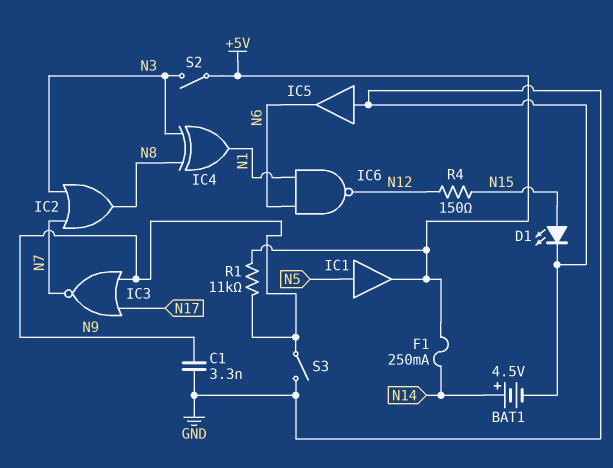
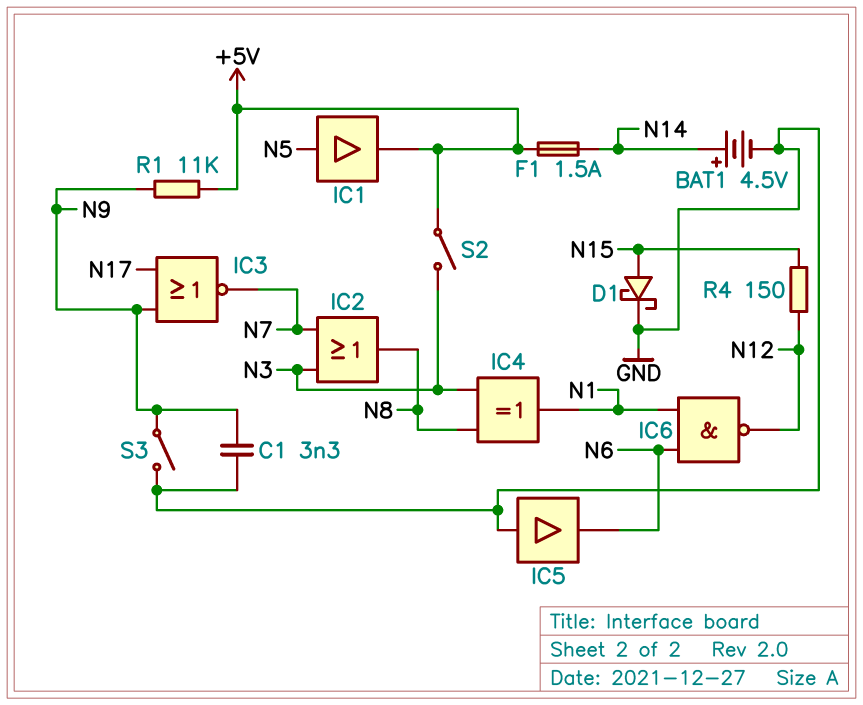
D1: LED (A N15, K GND) -> schottky (A N15, K GND)
F1: 250mA (+5V, N14) -> 1.5A (+5V, N14)

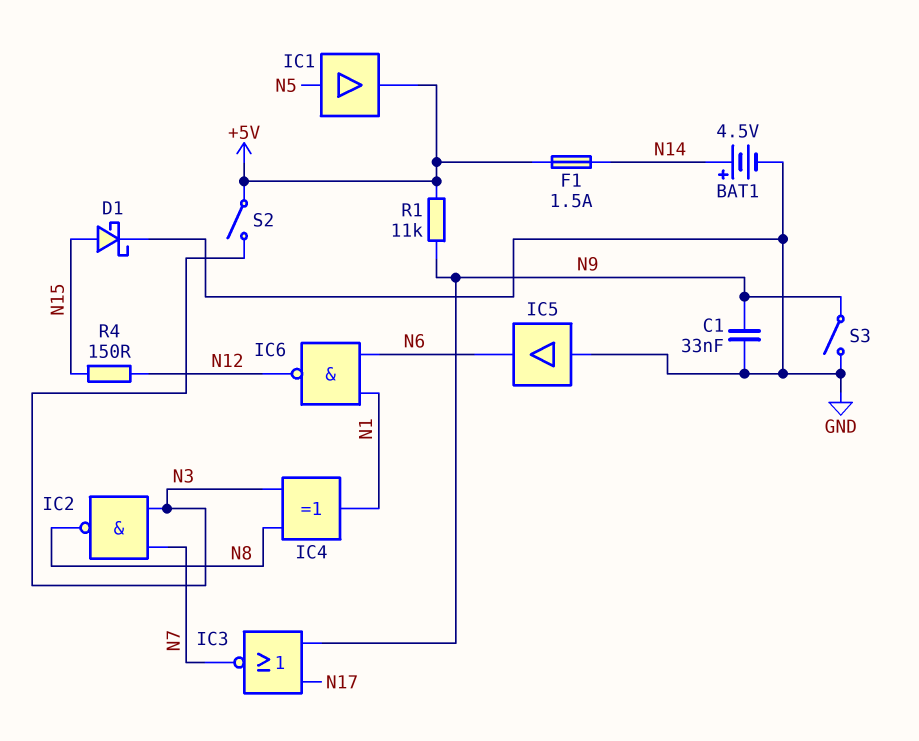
C1: 3.3nF (GND, N9) -> 33nF (GND, N9)
IC2: OR (in N3, in N7, out N8) -> NAND (in N3, in N7, out N8)

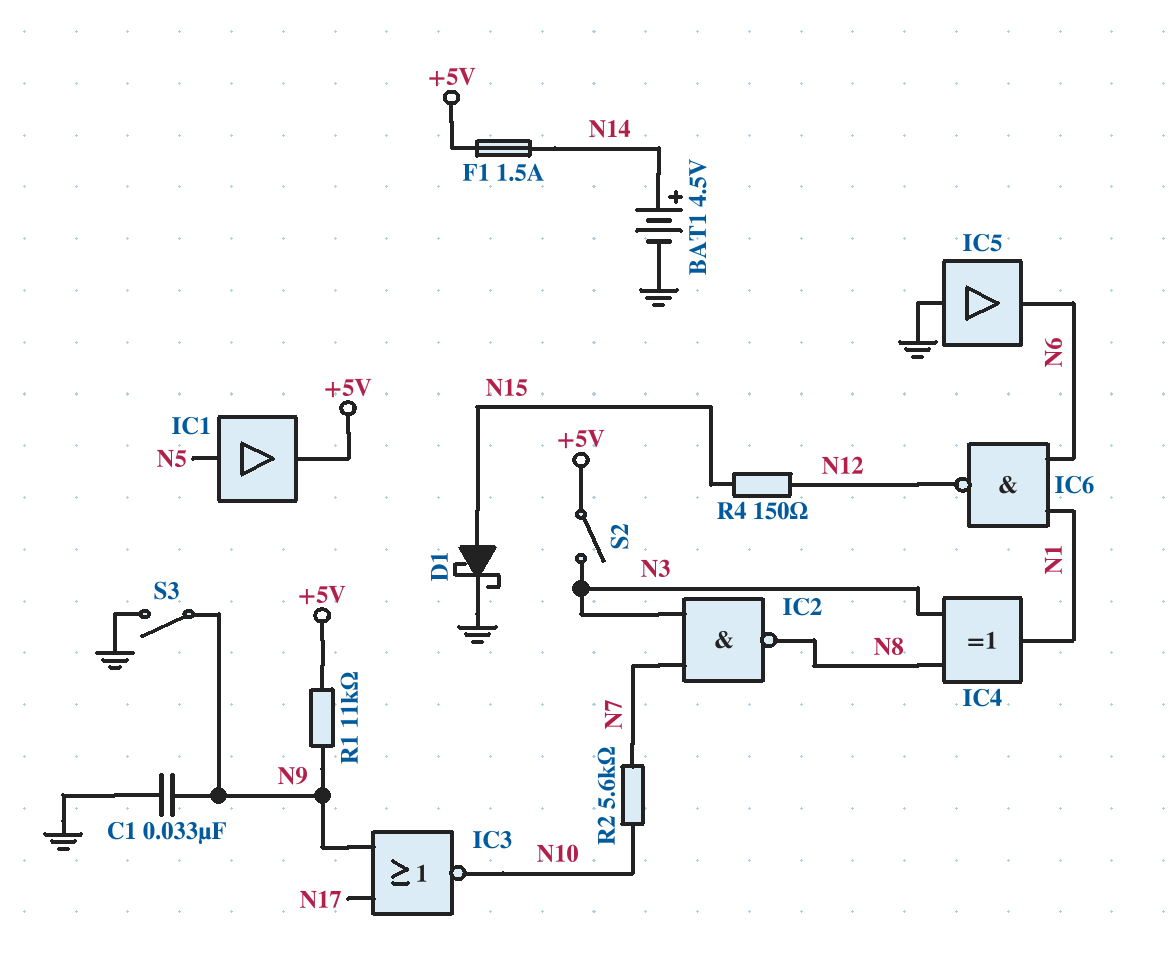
IC3: NOR (in N9, in N17, out N7) -> NOR (in N9, in N17, out N10)
R2: none -> 5.6k (N7, N10)

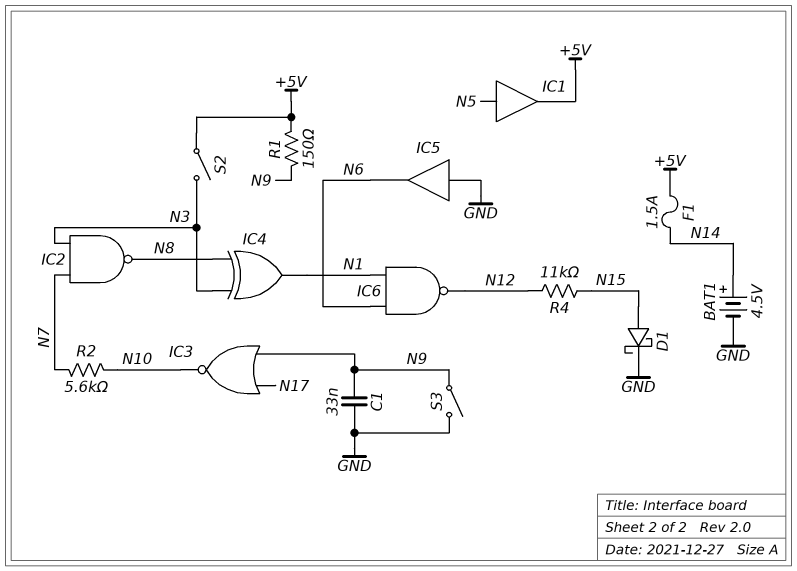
R1: 11k (+5V, N9) -> 150 (+5V, N9)
R4: 150 (N12, N15) -> 11k (N12, N15)

